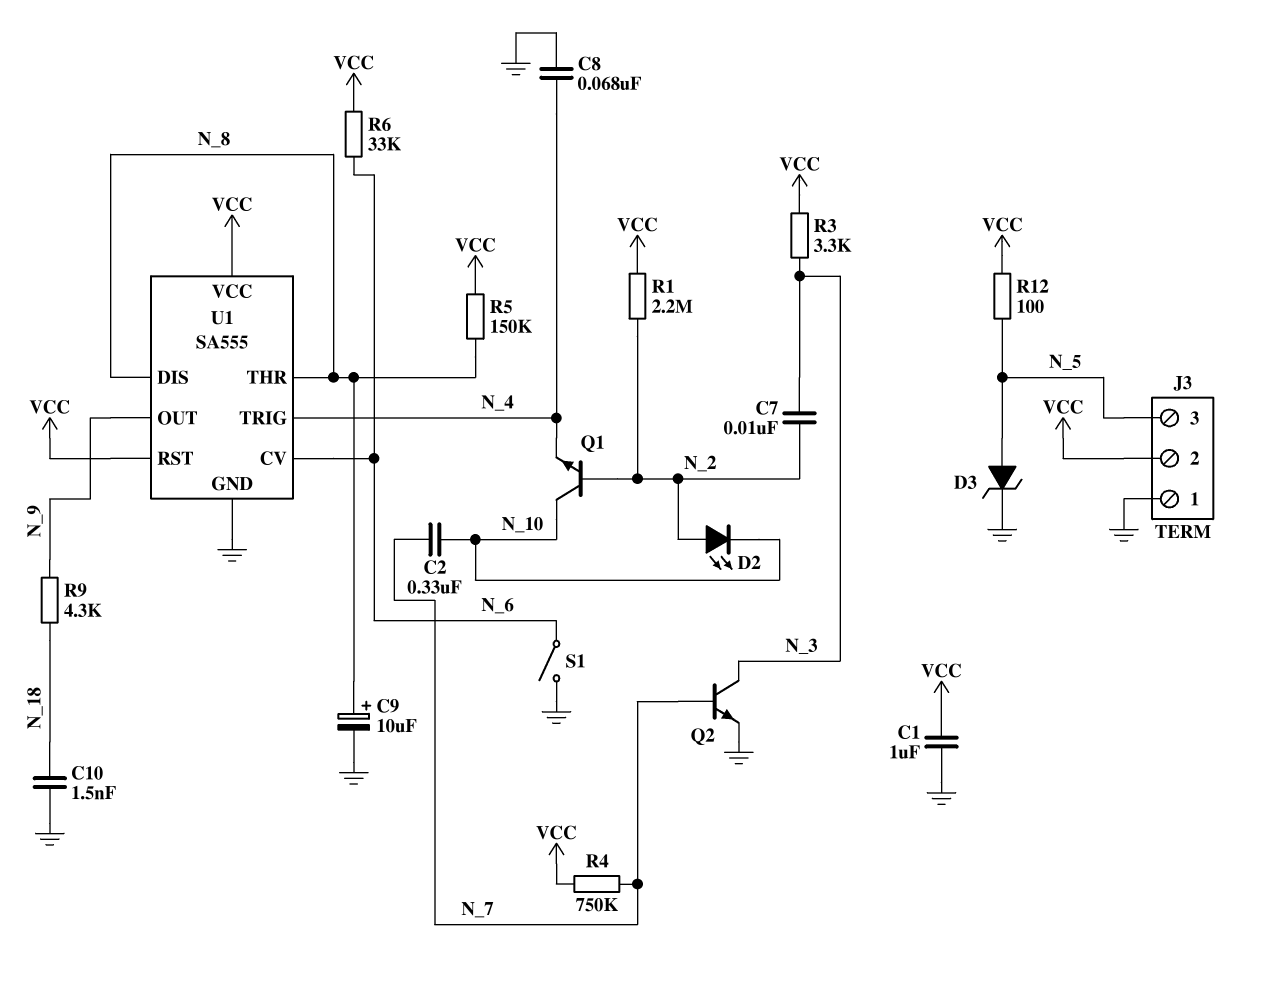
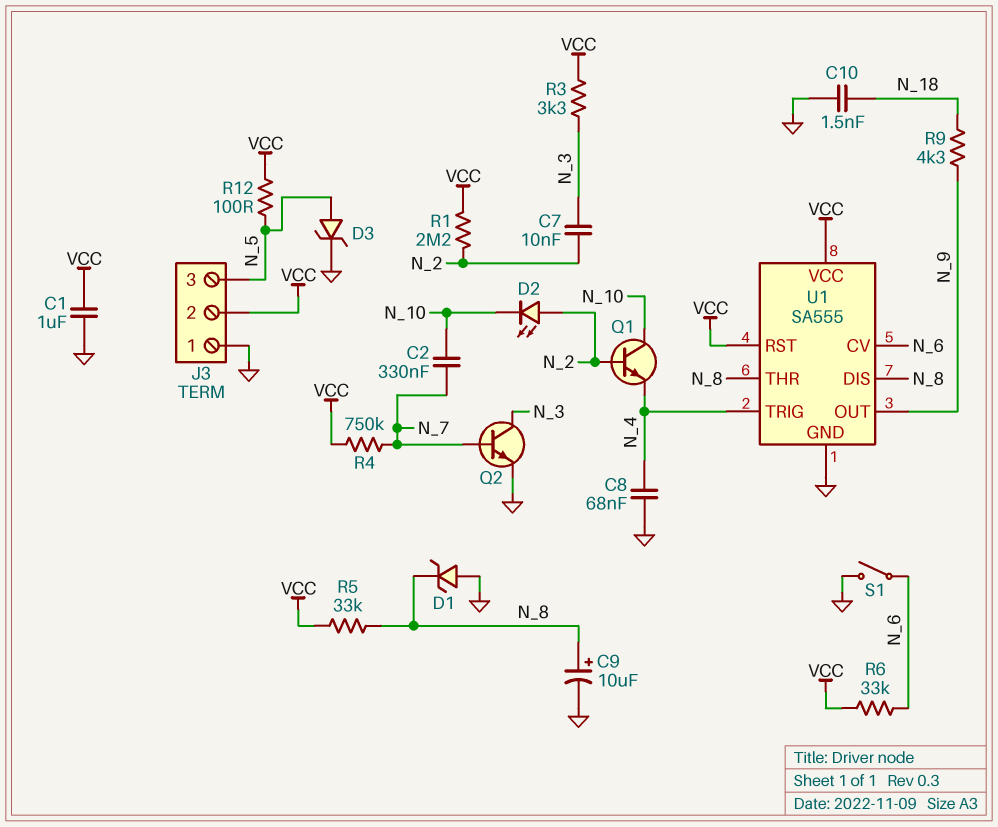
D1: none -> zener (A GND, K N_8)
R5: 150k (N_8, VCC) -> 33k (N_8, VCC)

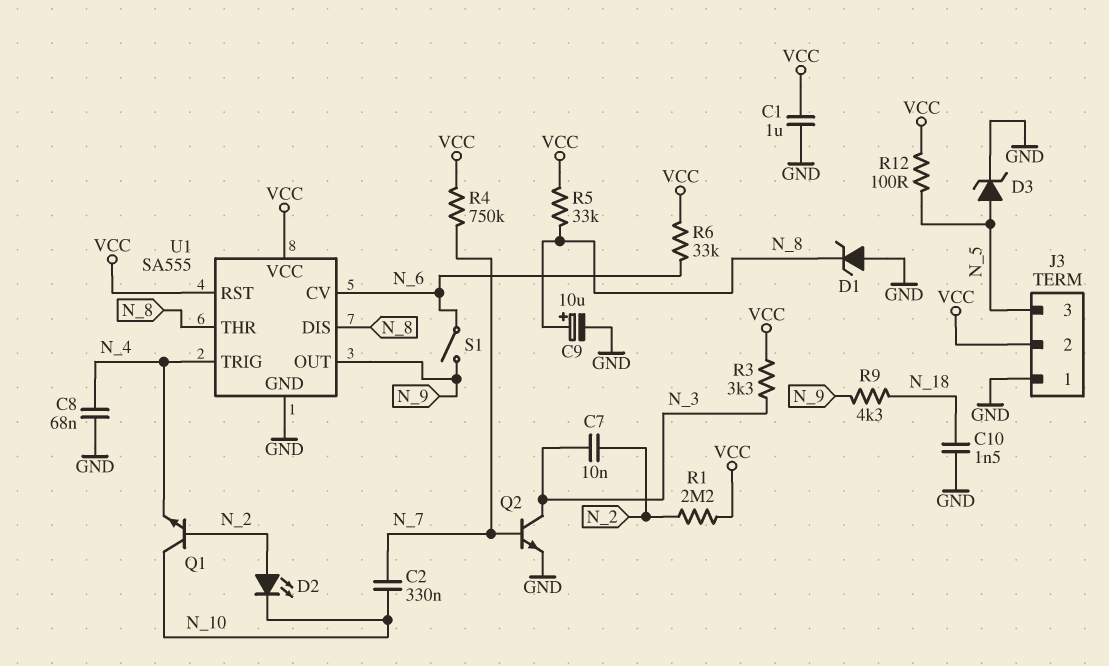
S1: switch (GND, N_6) -> switch (N_6, N_9)

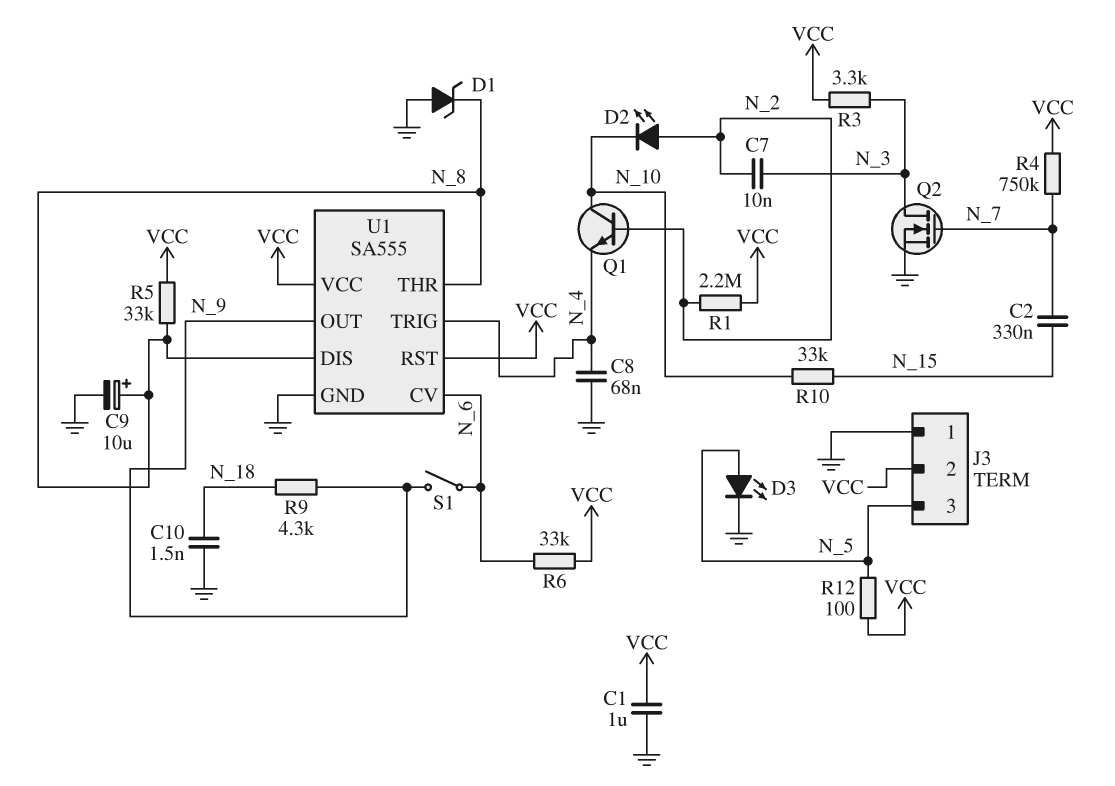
C2: 330nF (N_7, N_10) -> 330nF (N_7, N_15)
D3: zener (A N_5, K GND) -> LED (A N_5, K GND)
Q2: NPN (B N_7, C N_3, E GND) -> NMOS (G N_7, D N_3, S GND)
R10: none -> 33k (N_10, N_15)

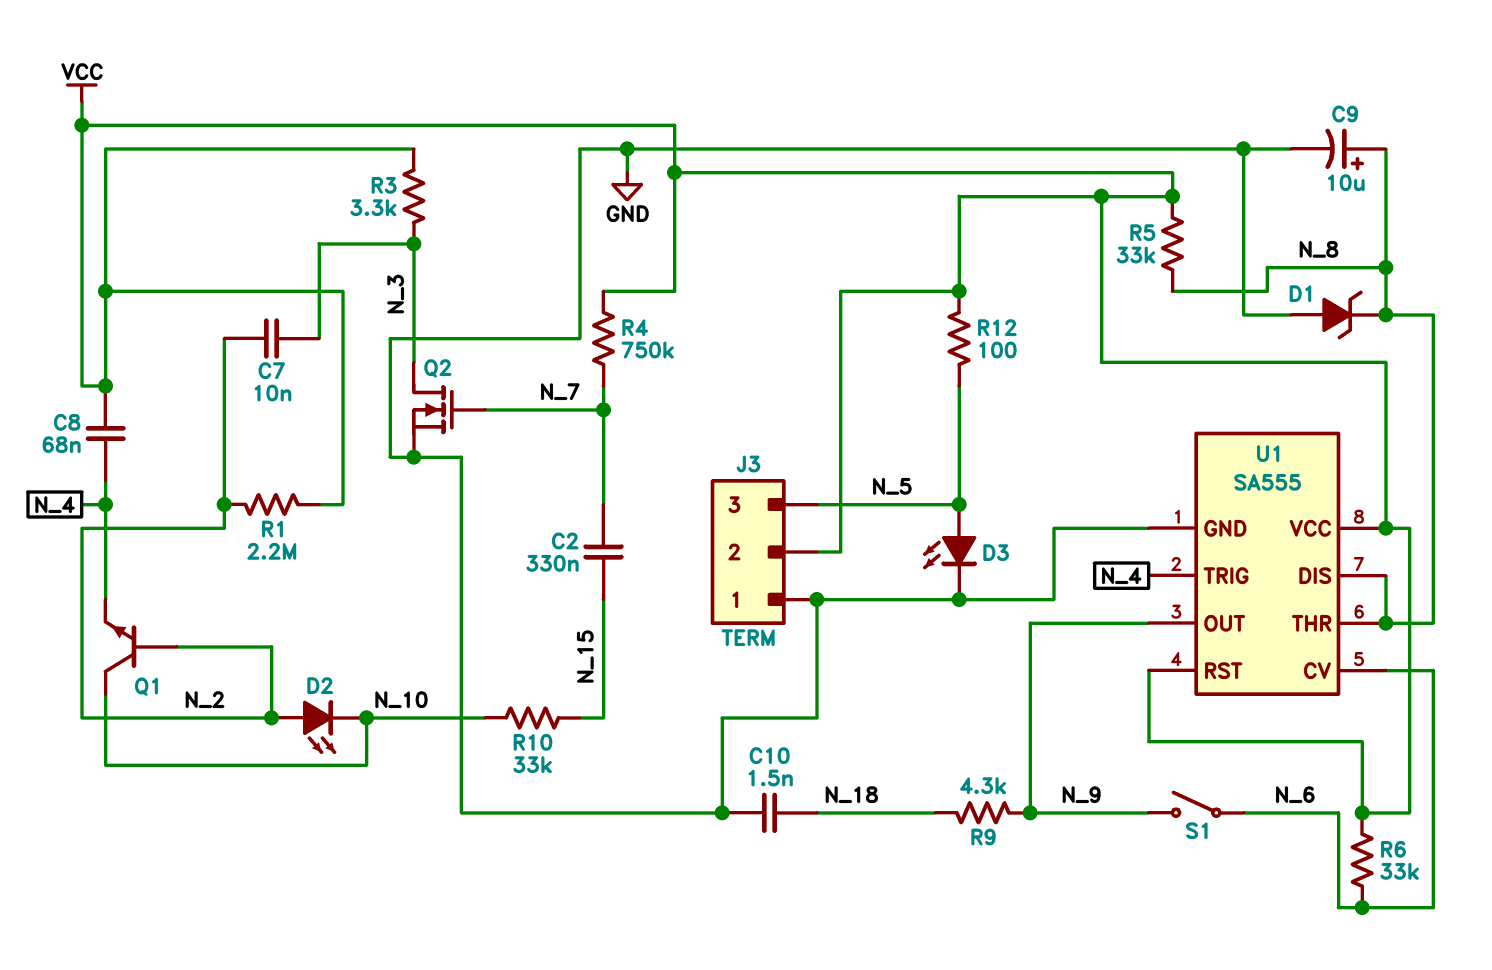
C1: 1uF (GND, VCC) -> none
C8: 68nF (GND, N_4) -> 68nF (N_4, VCC)

